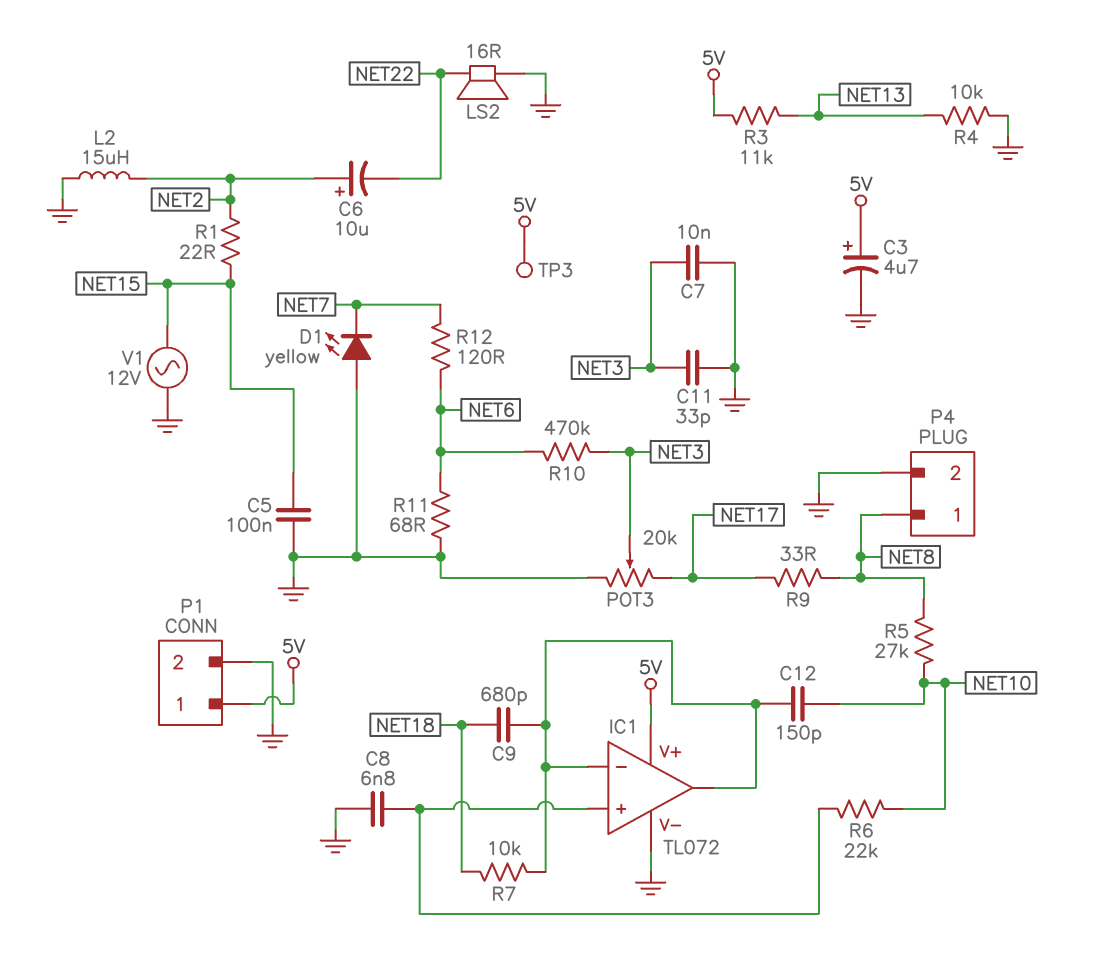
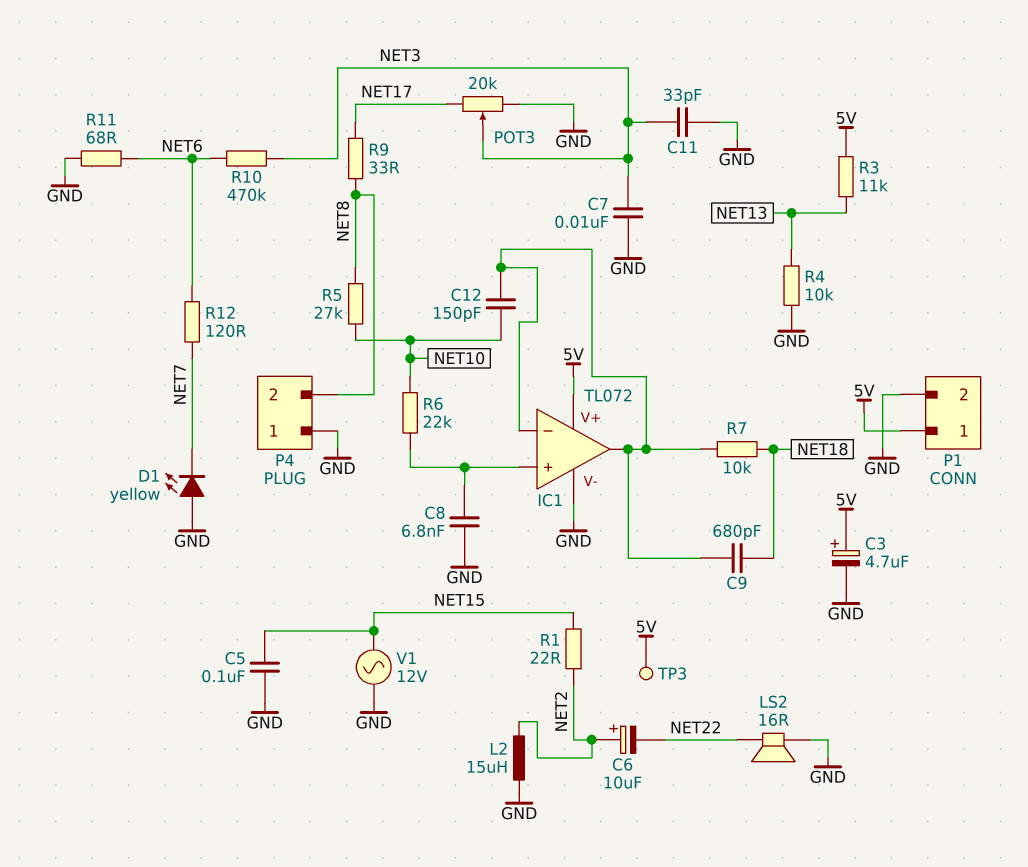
P4 pin 1: NET8 -> GND
P4 pin 2: GND -> NET8

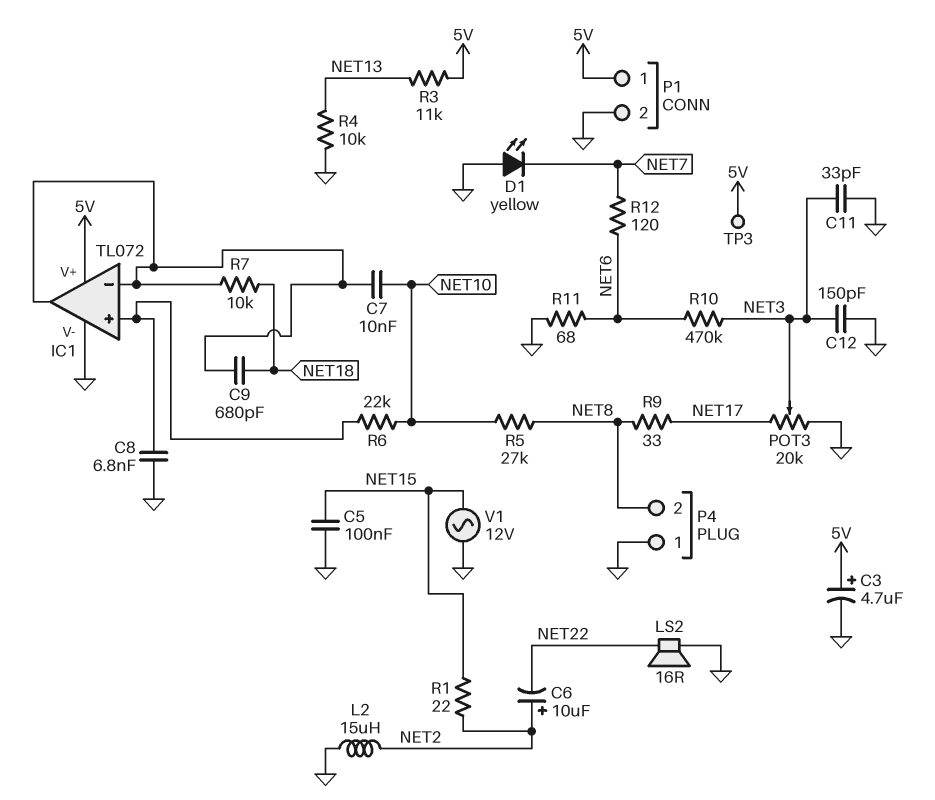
C7: 10nF (GND, NET3) -> 10nF (IC1/in-, NET10)
C12: 150pF (IC1/in-, NET10) -> 150pF (GND, NET3)

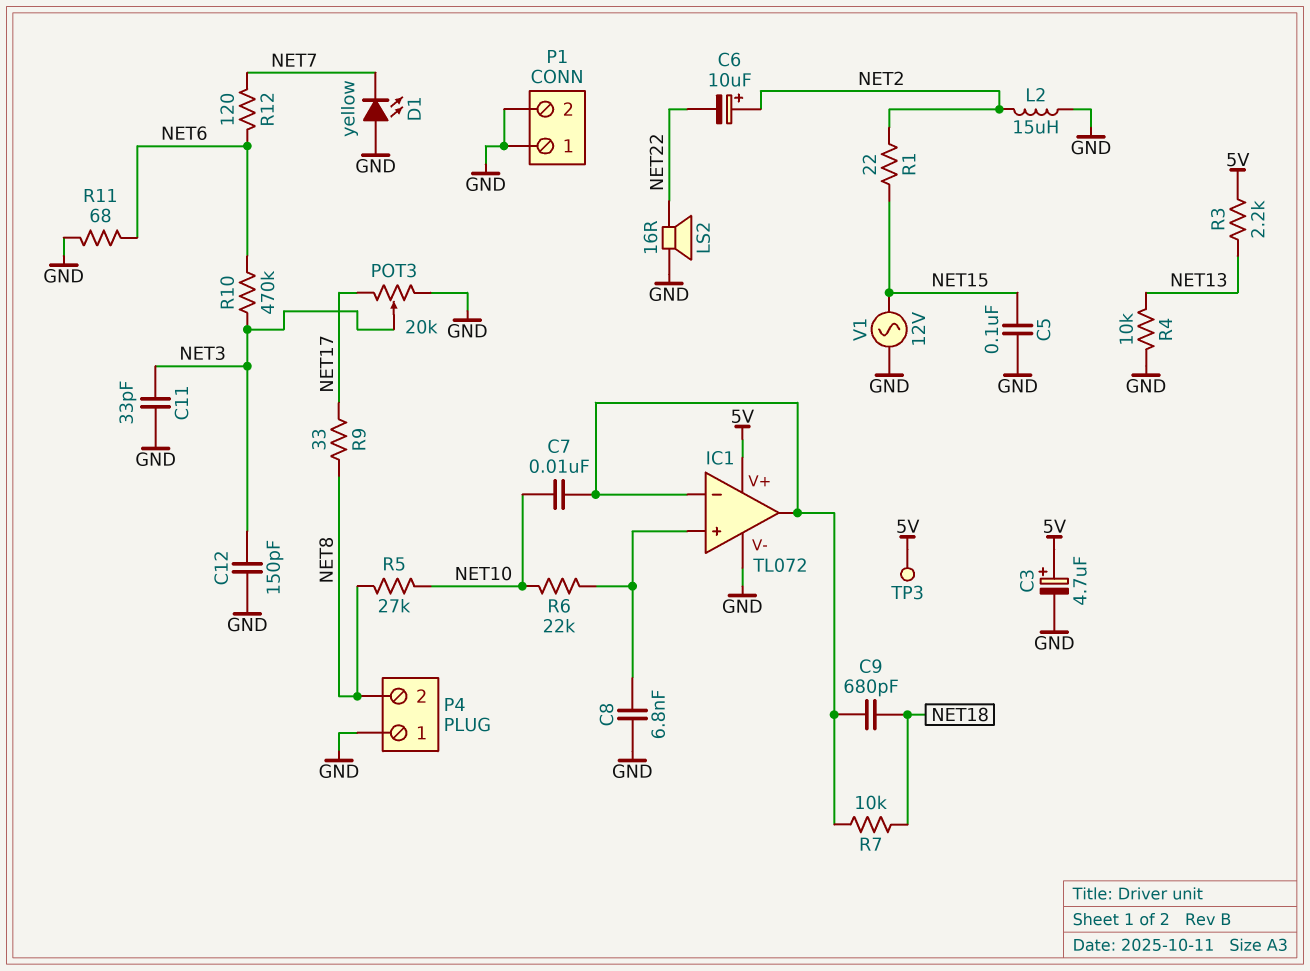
P1 pin 1: 5V -> GND
R3: 11k (5V, NET13) -> 2.2k (5V, NET13)

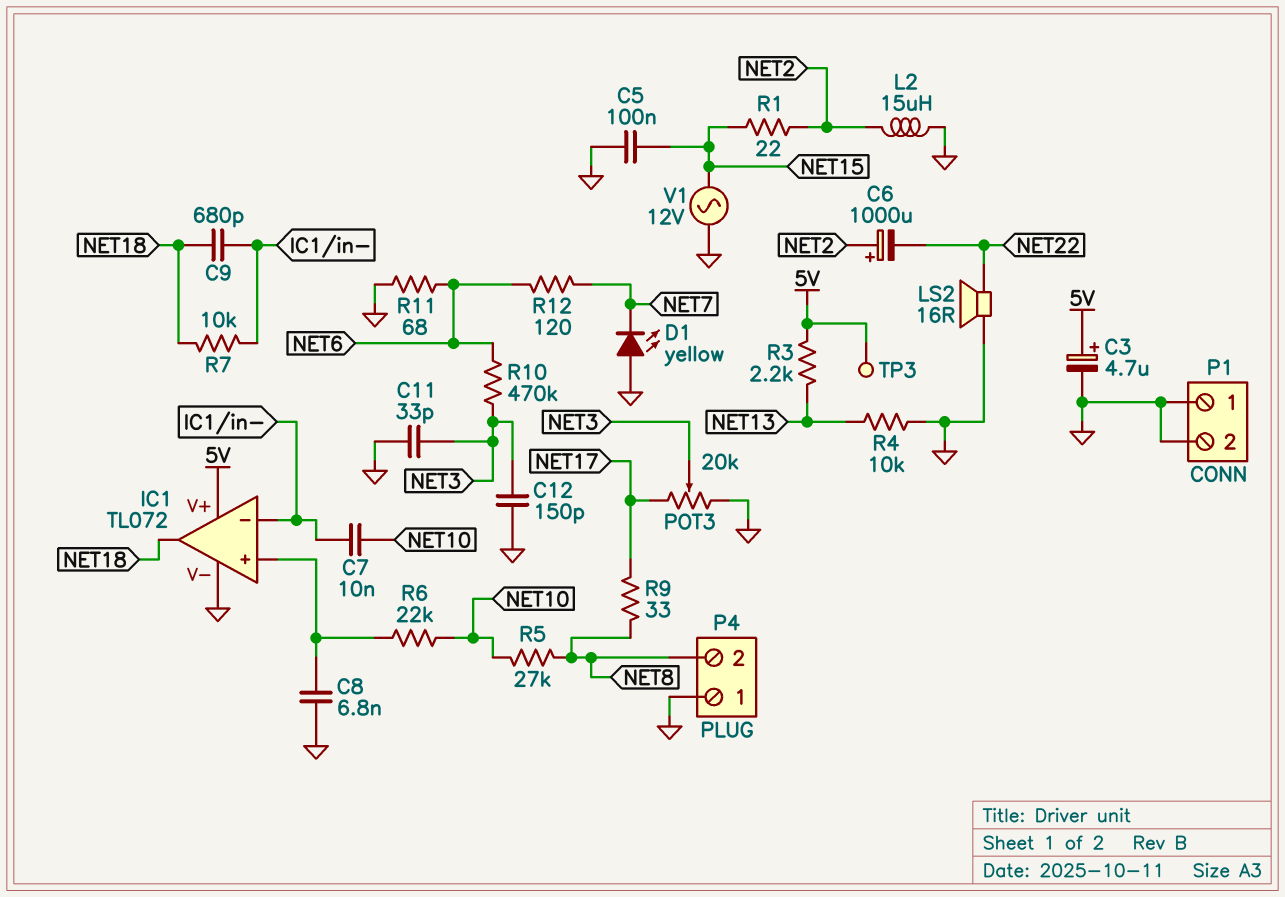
C6: 10uF (plus NET2, minus NET22) -> 1000uF (plus NET2, minus NET22)
IC1 pin out: IC1/in- -> NET18

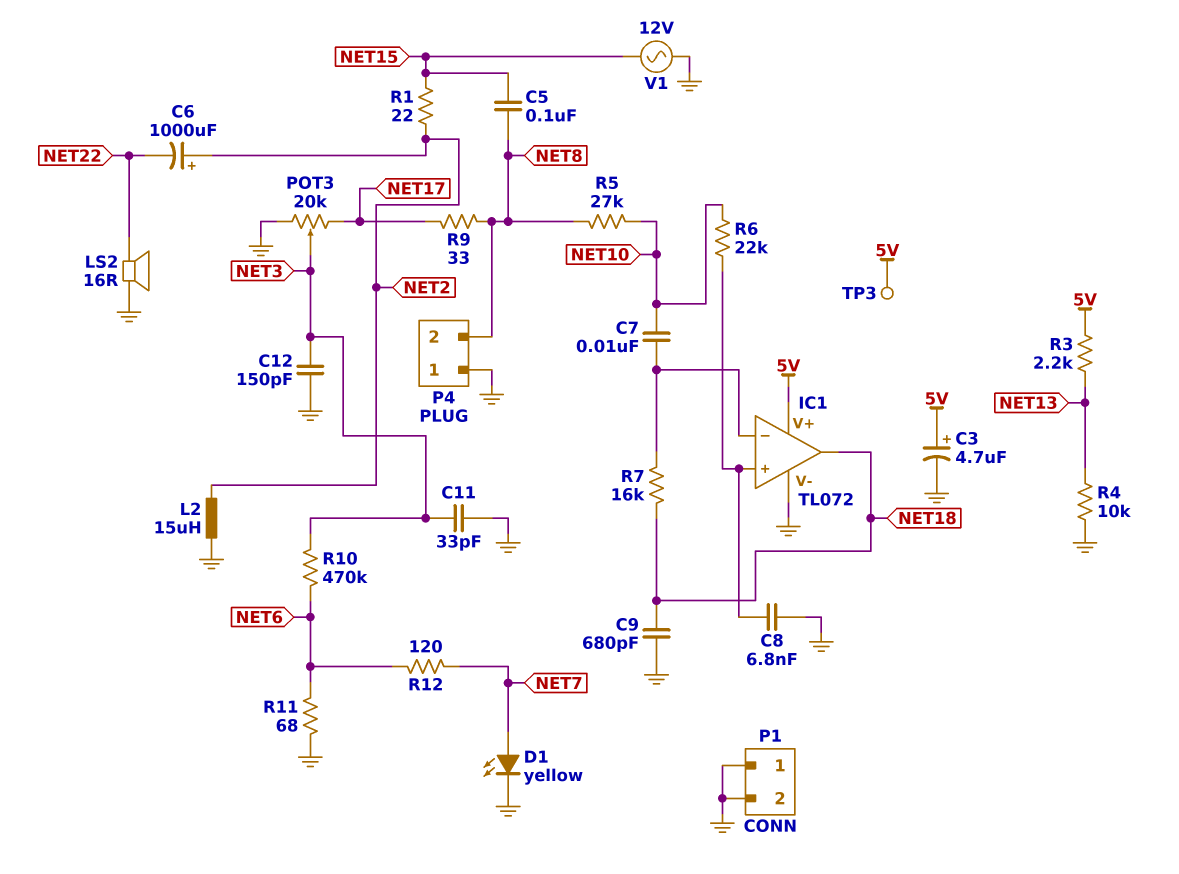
C5: 100nF (GND, NET15) -> 100nF (NET8, NET15)
C9: 680pF (IC1/in-, NET18) -> 680pF (GND, NET18)
D1: LED yellow (A GND, K NET7) -> LED yellow (A NET7, K GND)
R7: 10k (IC1/in-, NET18) -> 16k (IC1/in-, NET18)

